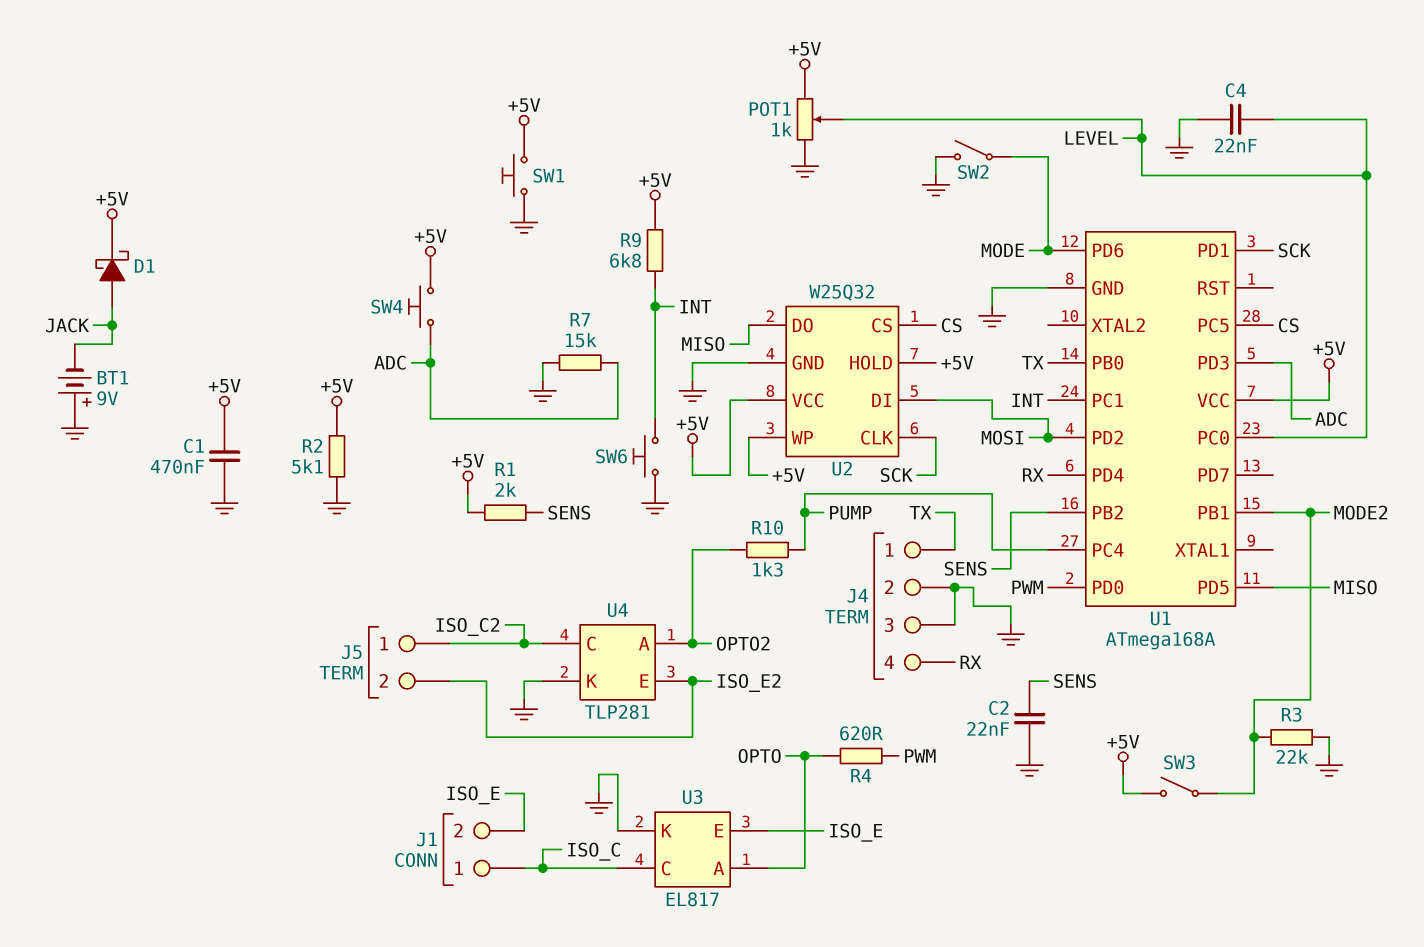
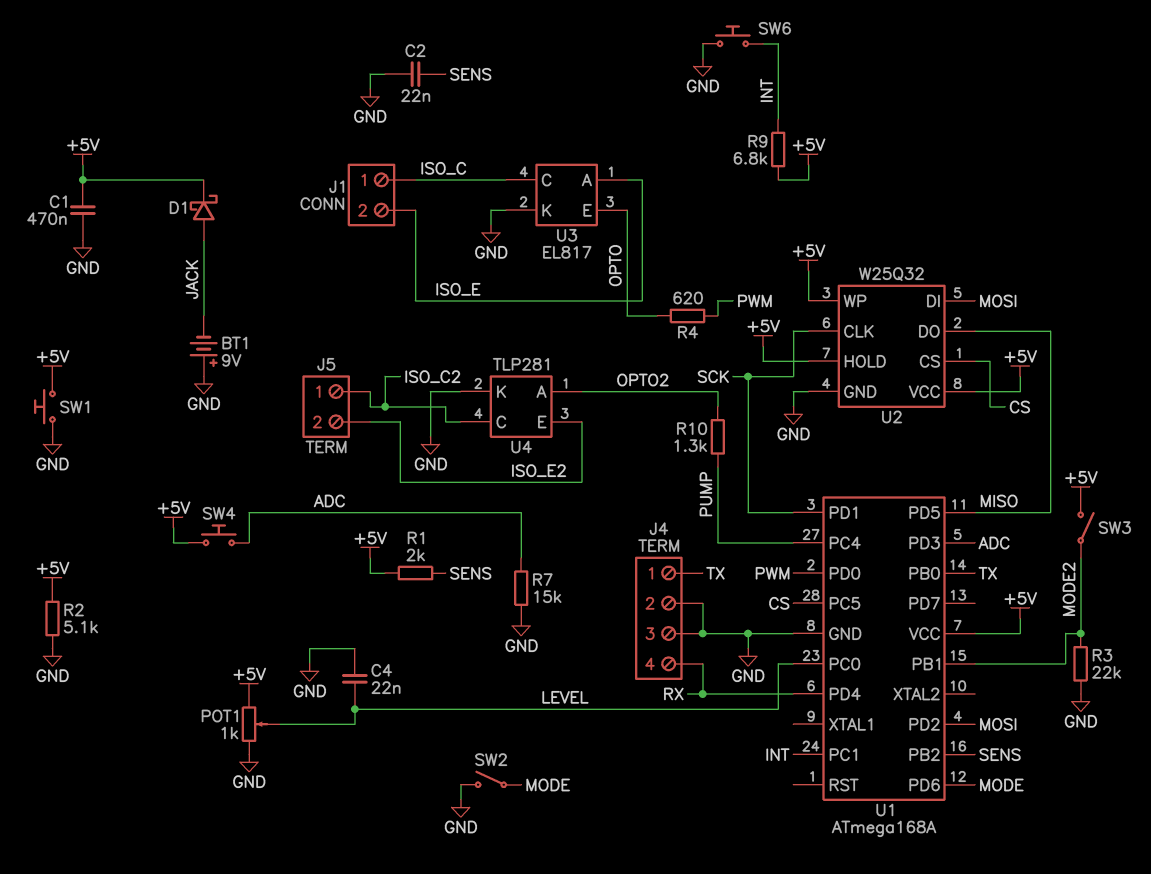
U3 pin A: OPTO -> ISO_E
U3 pin E: ISO_E -> OPTO

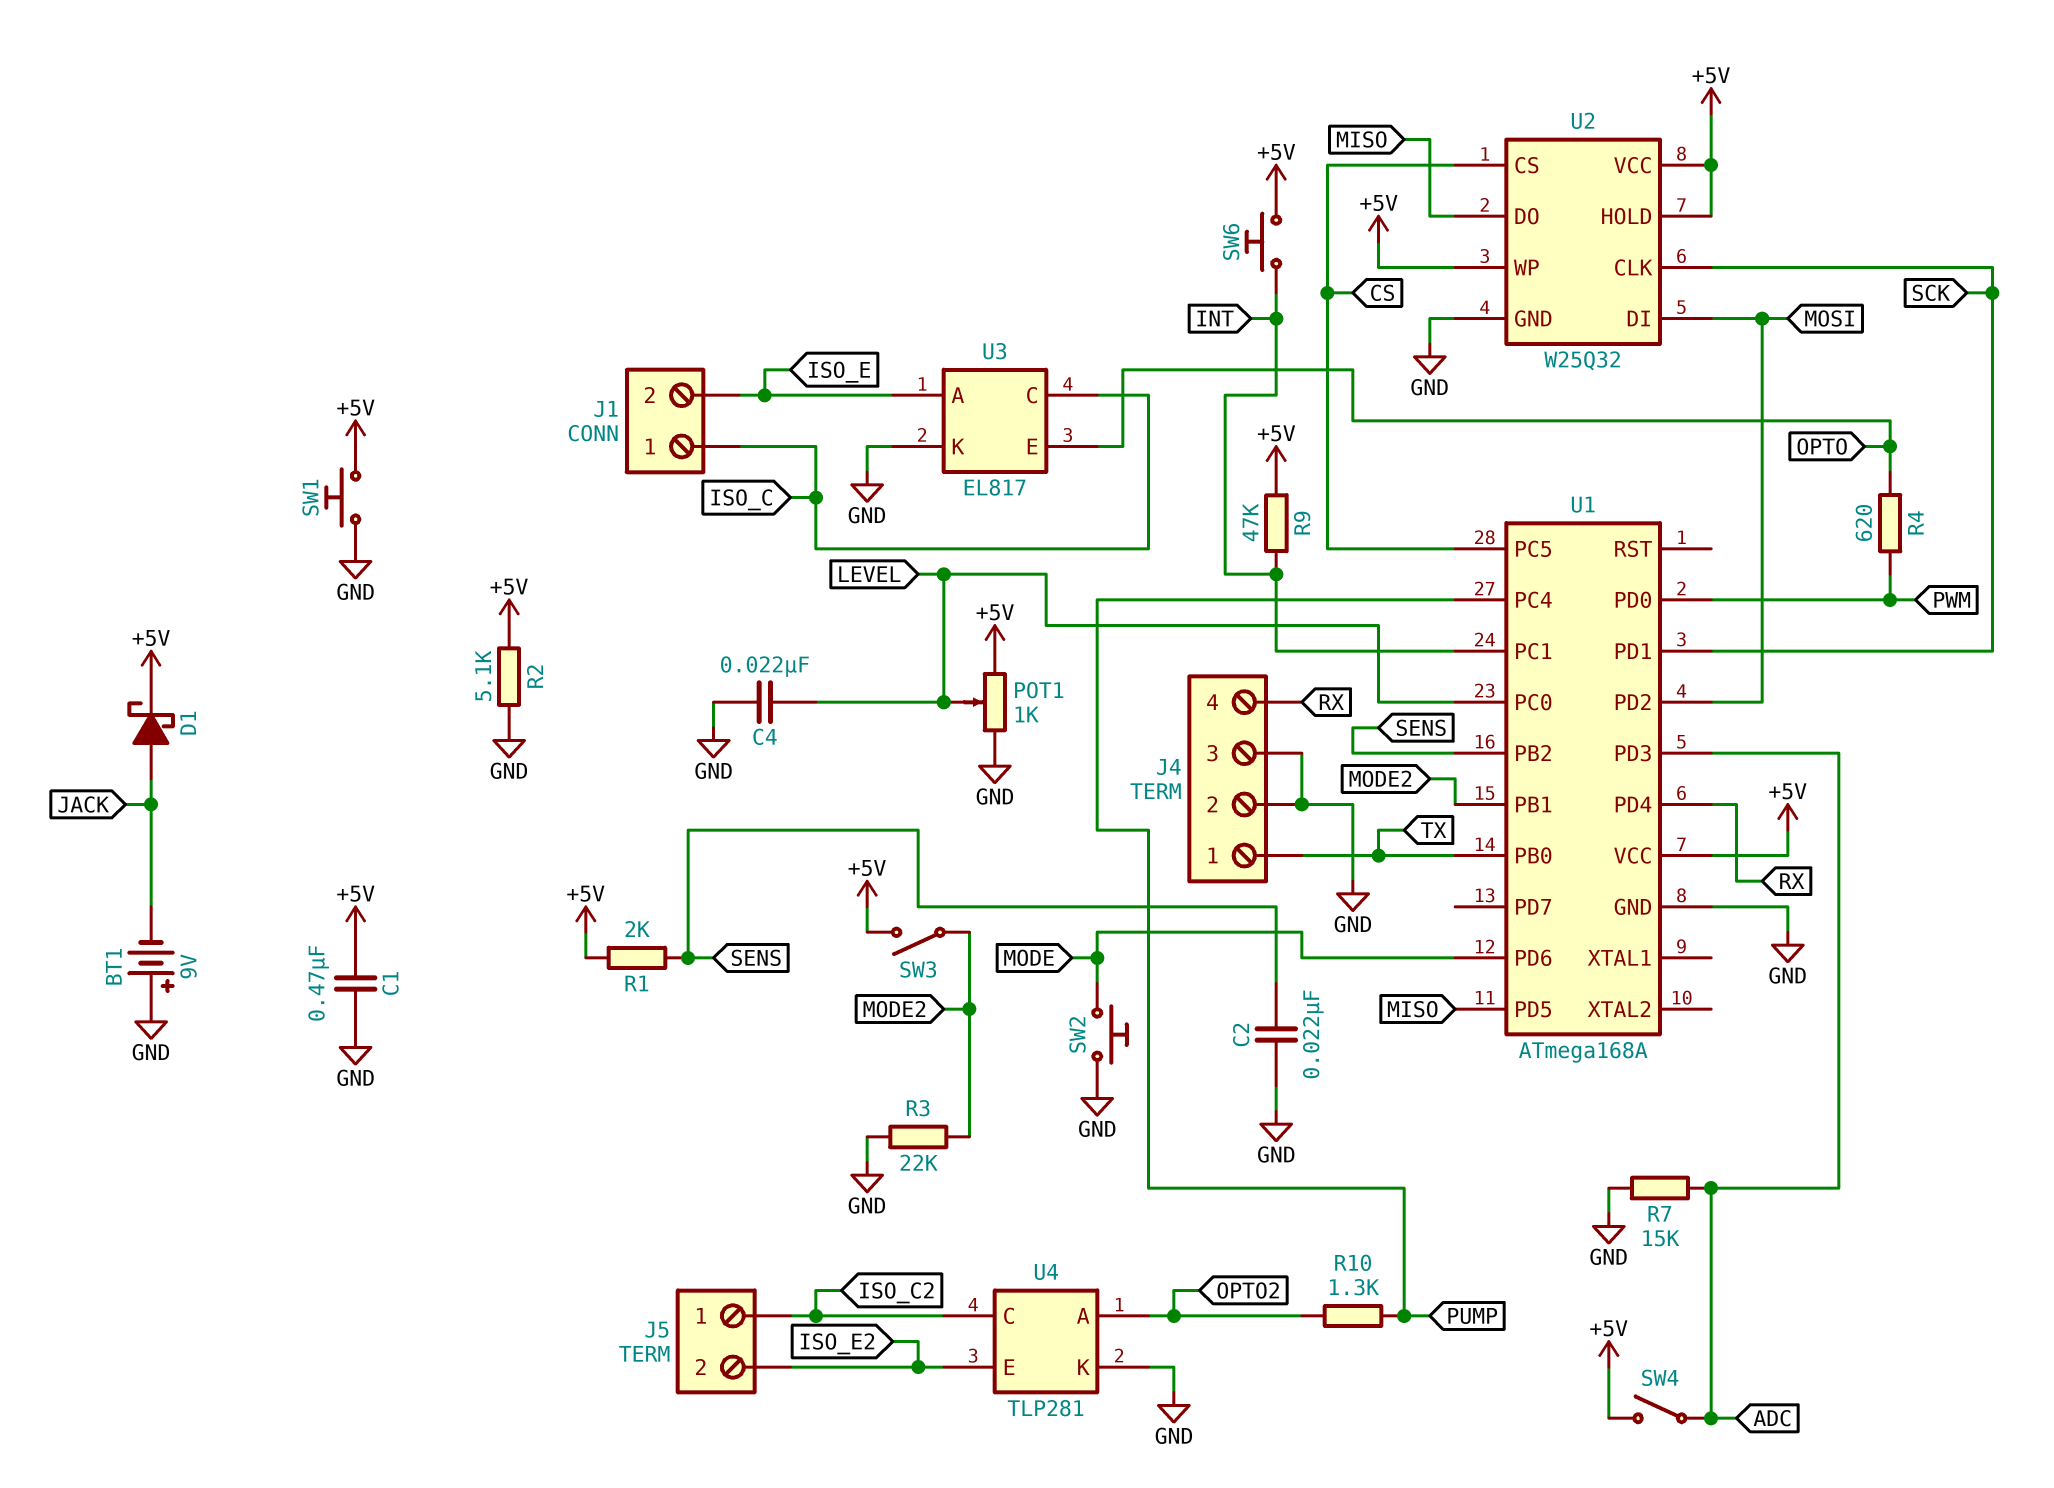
R9: 6.8k (+5V, INT) -> 47k (+5V, INT)
SW2: switch (GND, MODE) -> button (GND, MODE)
SW4: button (+5V, ADC) -> switch (+5V, ADC)
SW6: button (GND, INT) -> button (+5V, INT)

